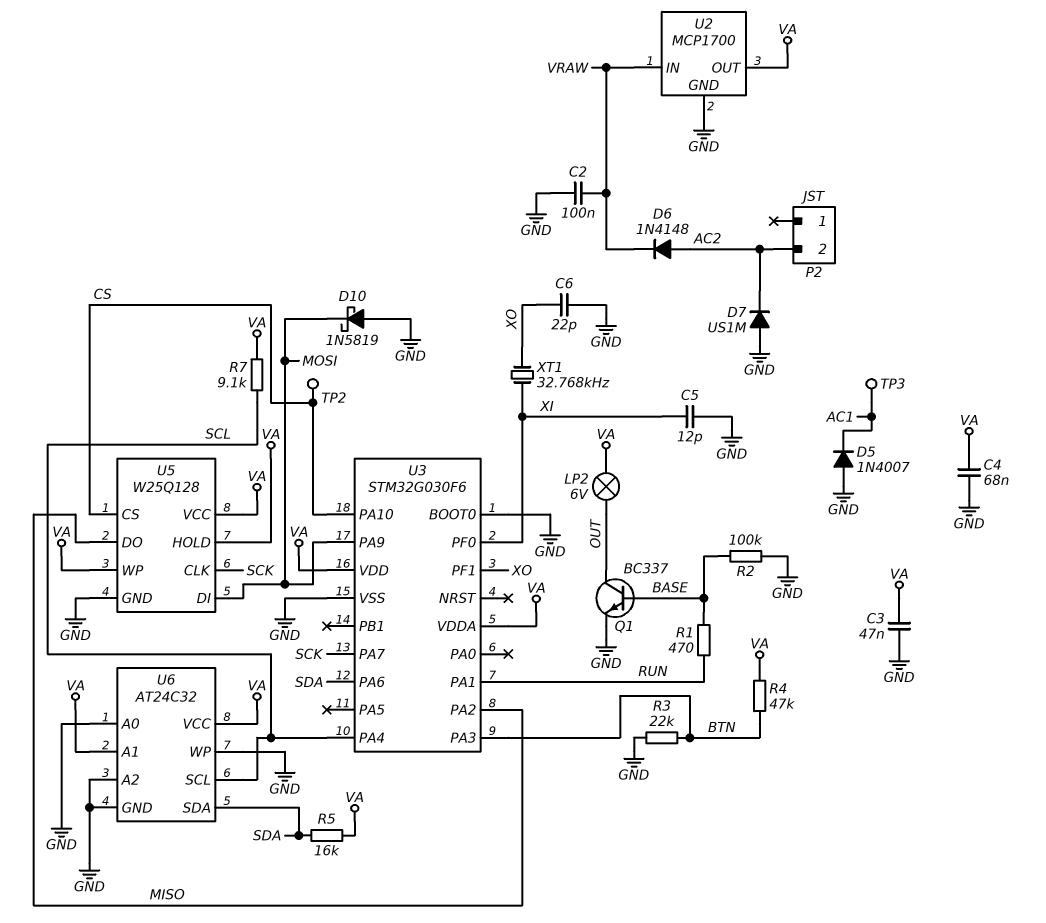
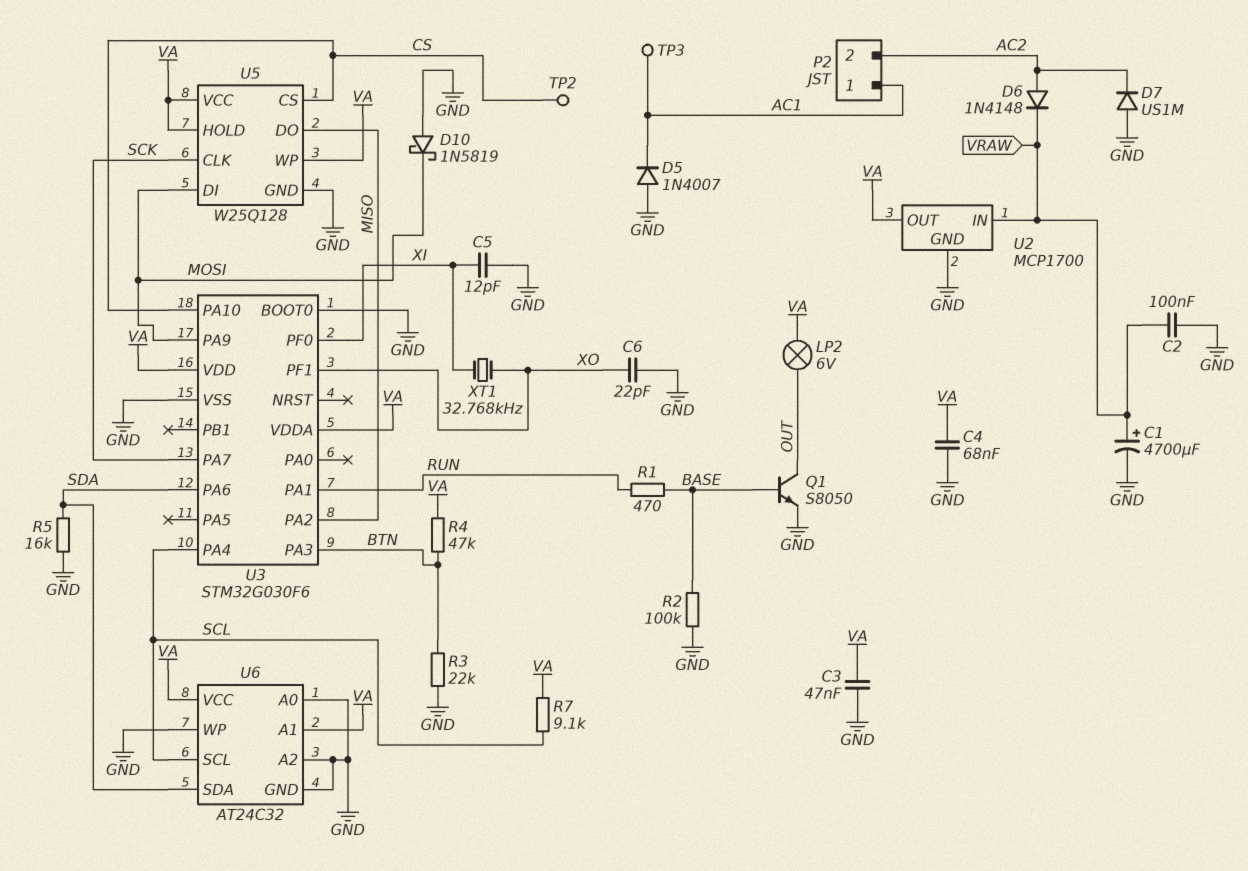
C1: none -> 4700uF (plus VRAW, minus GND)
P2 pin 1: none -> AC1
Q1: NPN BC337 (B BASE, C OUT, E GND) -> NPN S8050 (B BASE, C OUT, E GND)
R5: 16k (SDA, VA) -> 16k (GND, SDA)

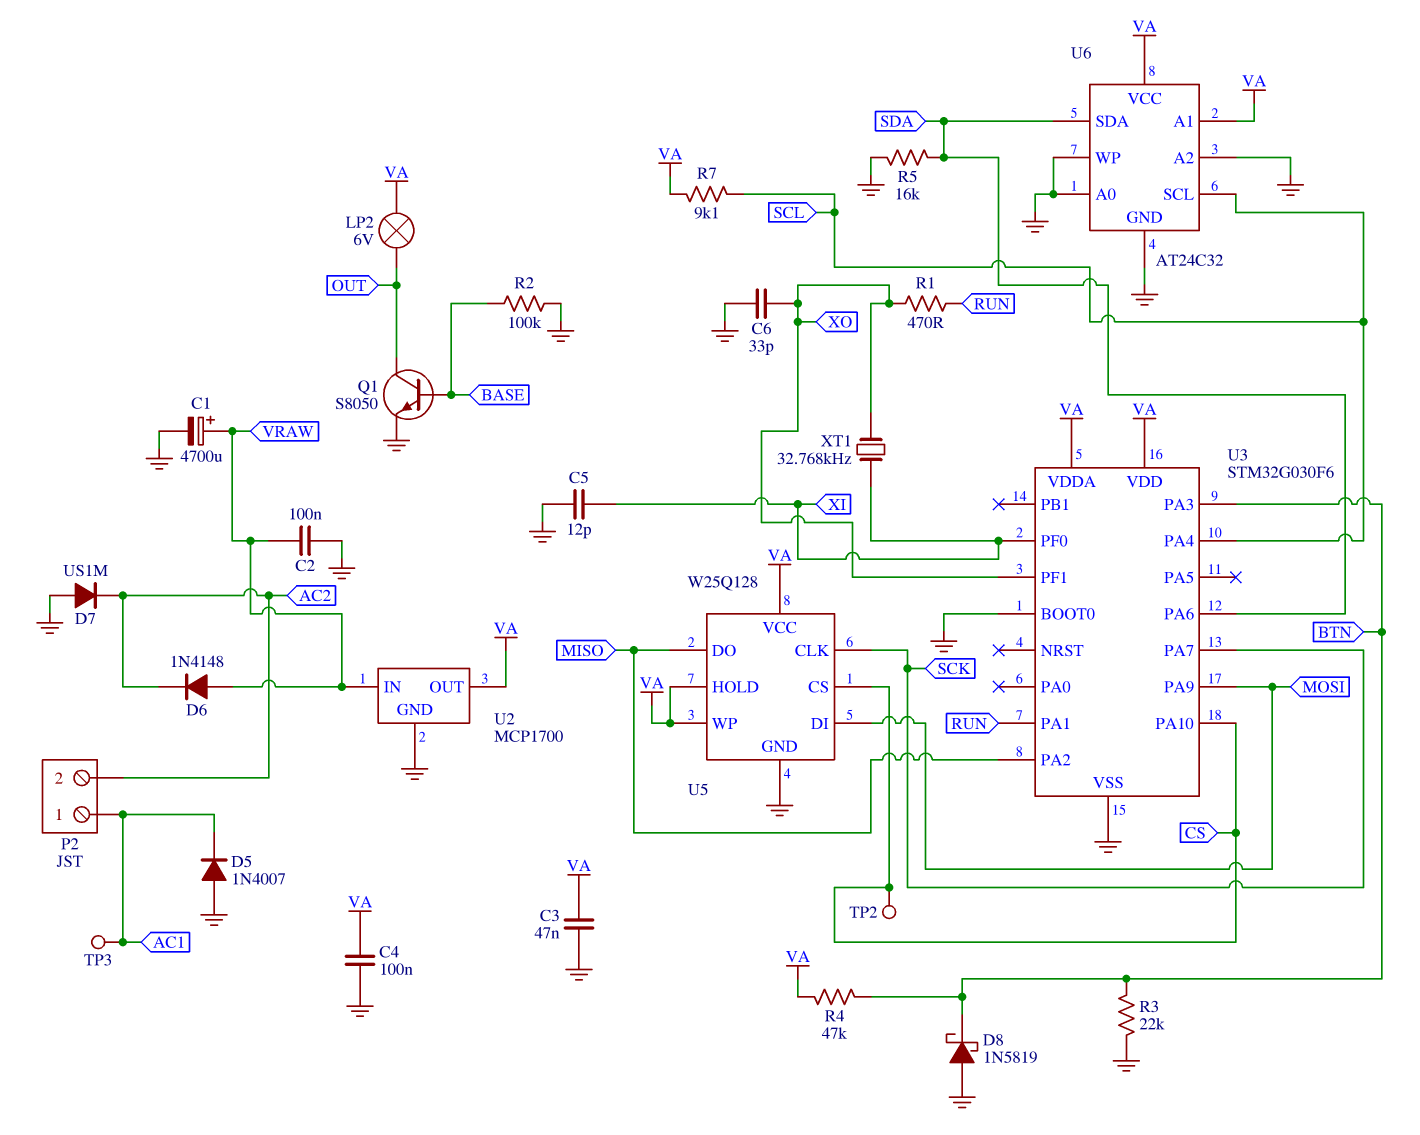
C4: 68nF (GND, VA) -> 100nF (GND, VA)
C6: 22pF (GND, XO) -> 33pF (GND, XO)
D6: diode 1N4148 (A AC2, K VRAW) -> diode 1N4148 (A VRAW, K AC2)
D8: none -> schottky 1N5819 (A GND, K BTN)
D10: schottky 1N5819 (A GND, K MOSI) -> none
R1: 470 (BASE, RUN) -> 470 (RUN, XO)

